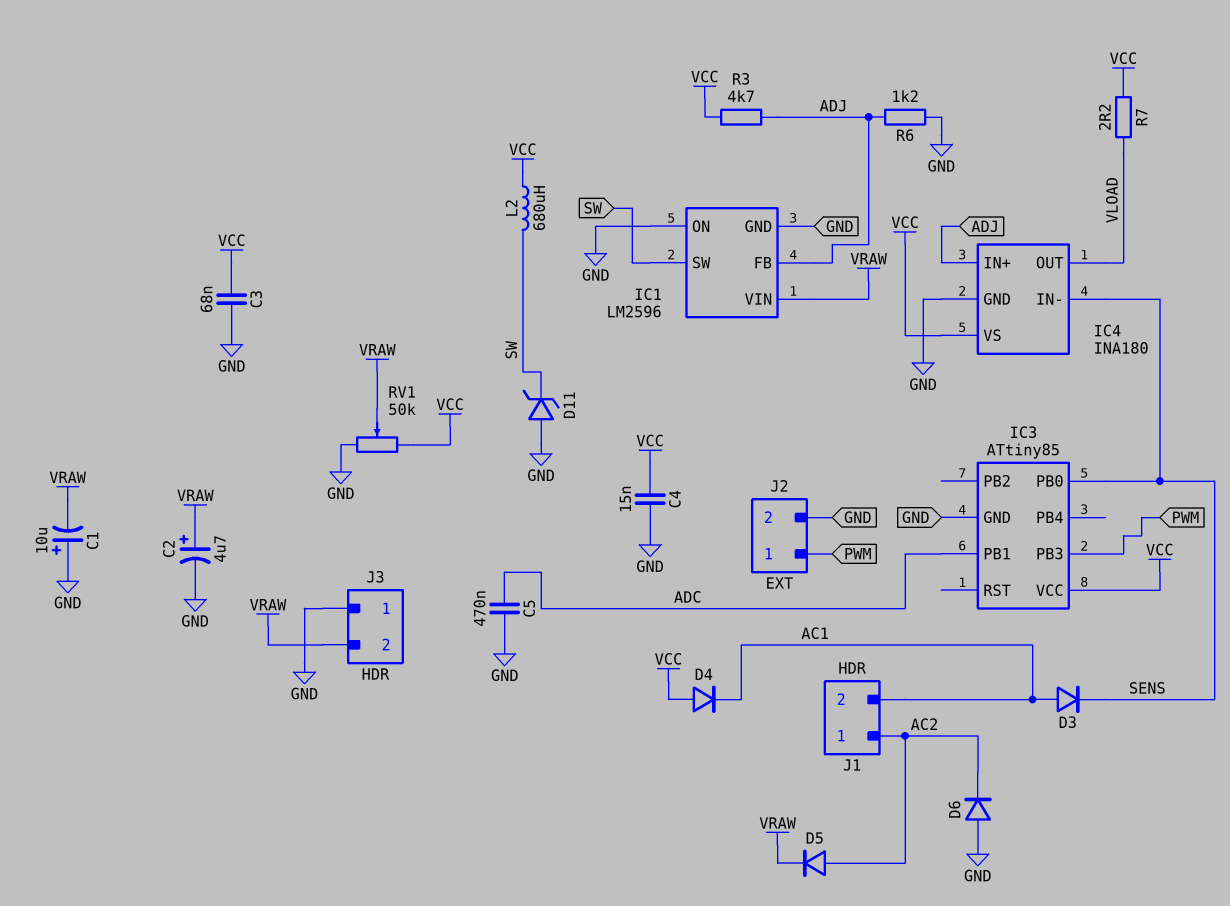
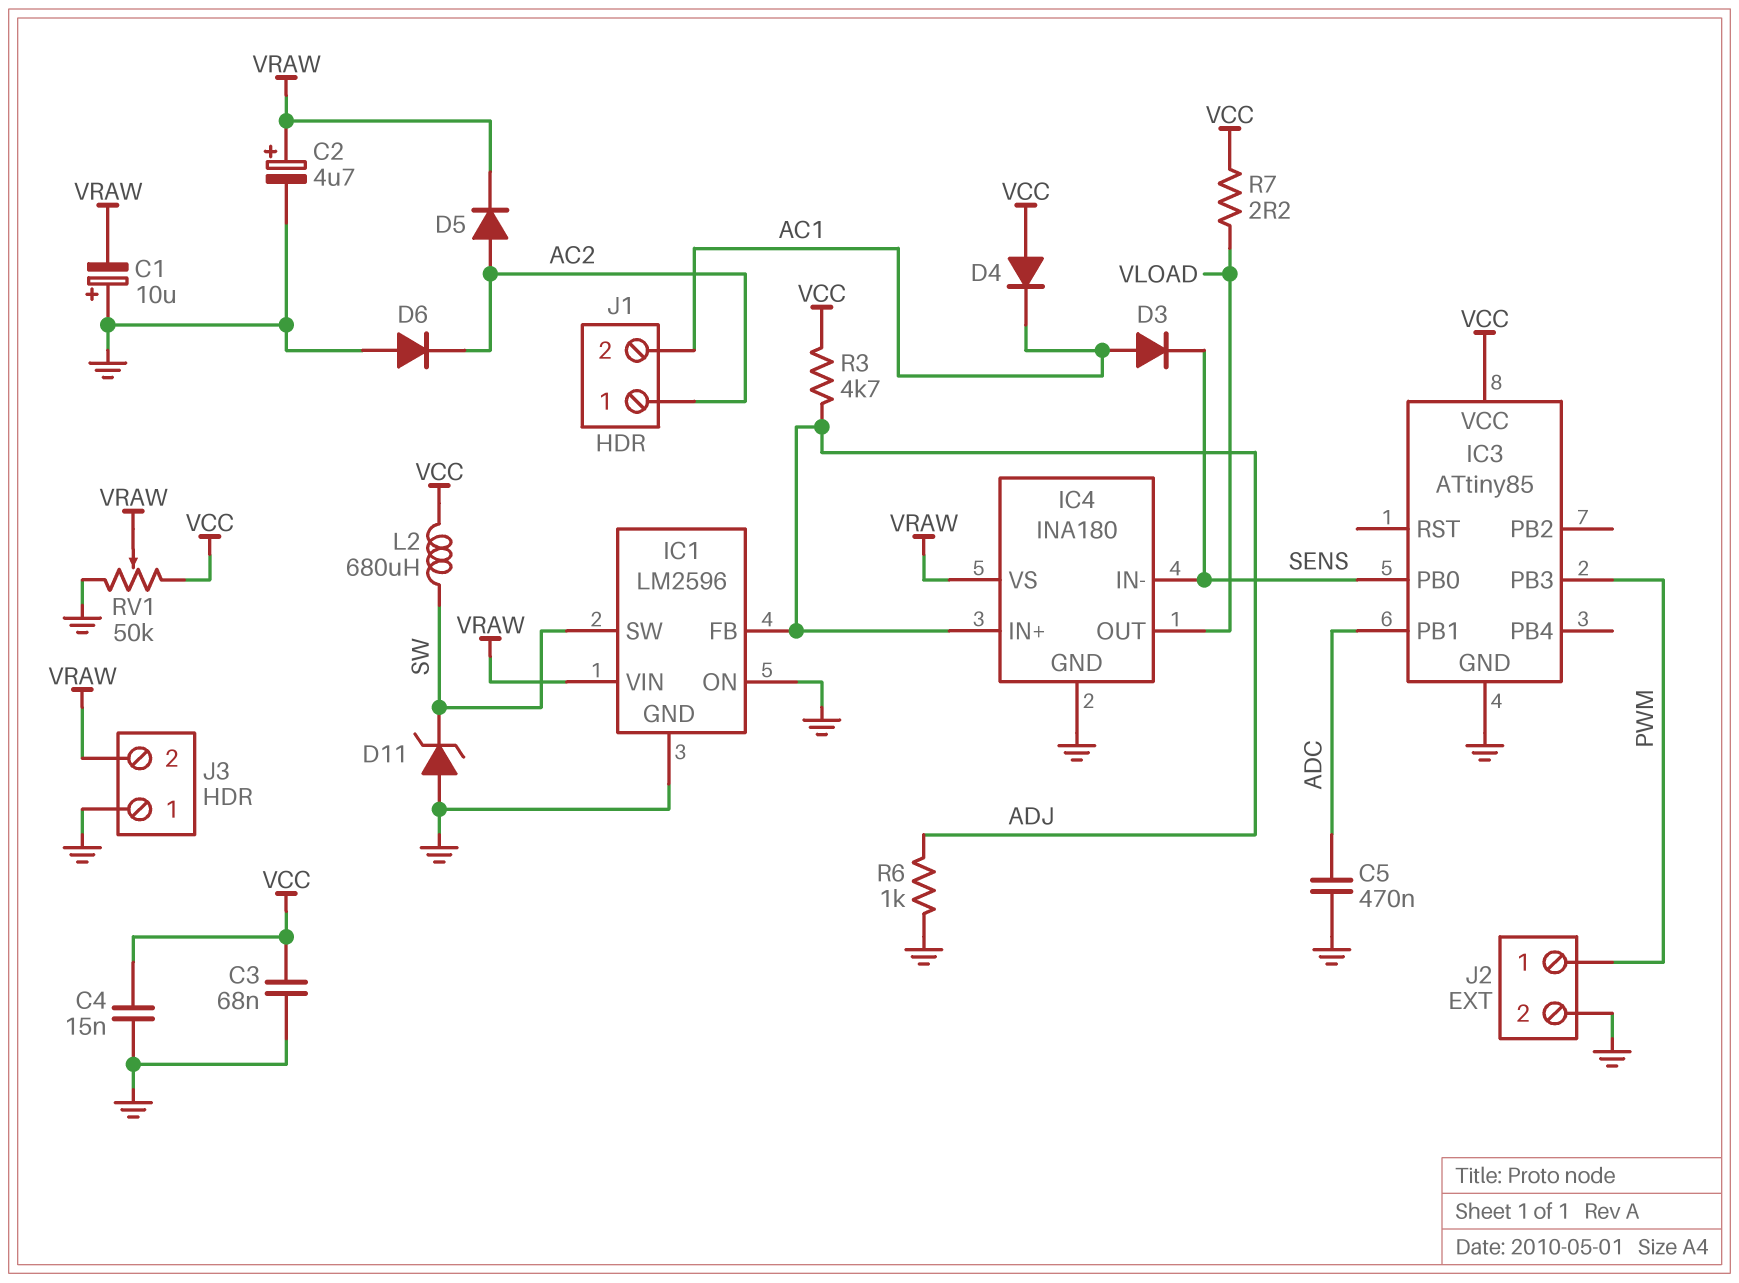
IC4 pin VS: VCC -> VRAW
R6: 1.2k (ADJ, GND) -> 1k (ADJ, GND)

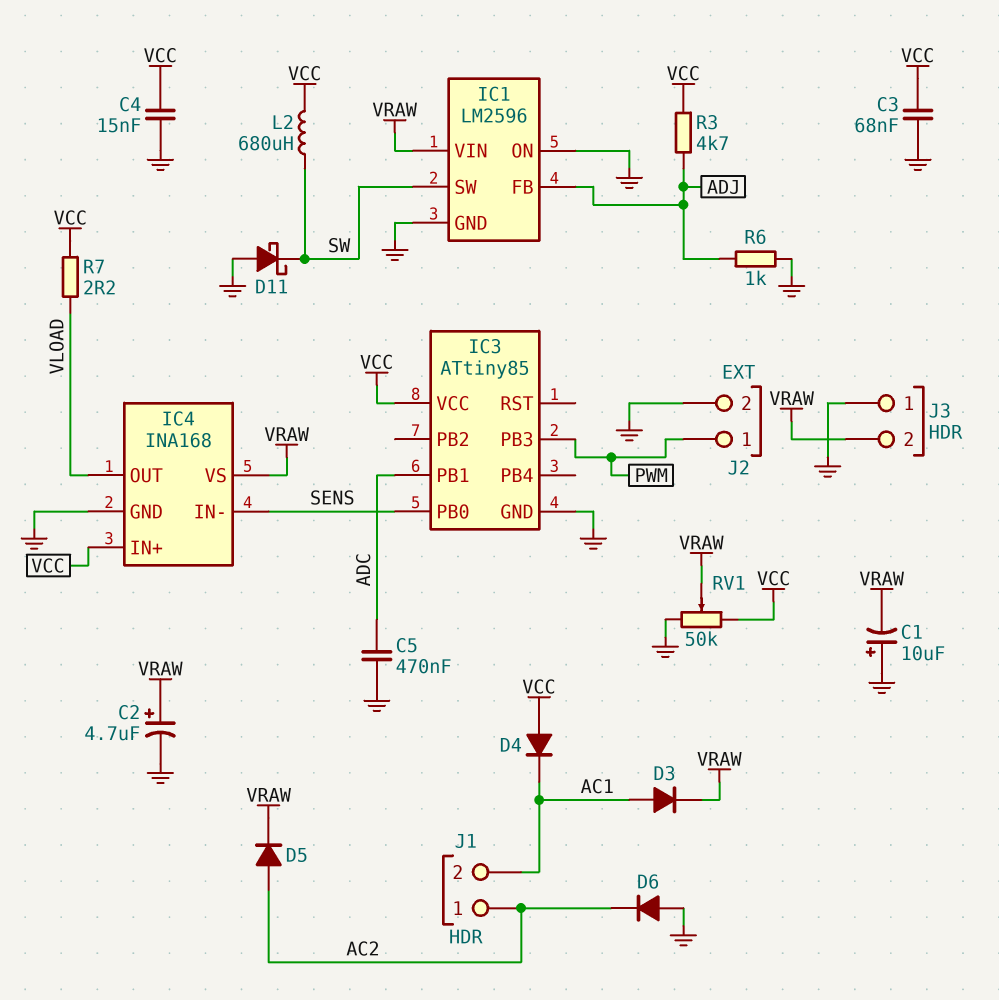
D3: diode (A AC1, K SENS) -> diode (A AC1, K VRAW)
D11: zener (A GND, K SW) -> schottky (A GND, K SW)
IC4: INA180 -> INA168
IC4 pin IN+: ADJ -> VCC

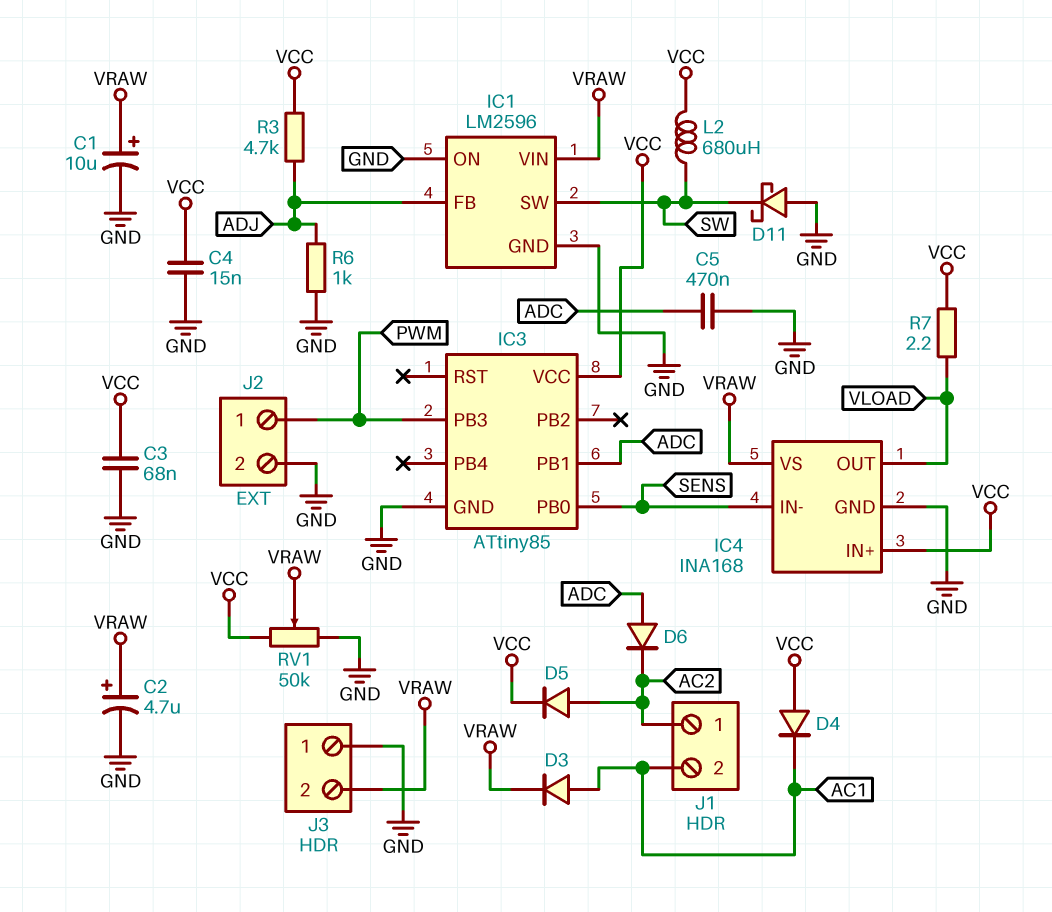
C1: 10uF (plus GND, minus VRAW) -> 10uF (plus VRAW, minus GND)
D5: diode (A AC2, K VRAW) -> diode (A AC2, K VCC)
D6: diode (A GND, K AC2) -> diode (A ADC, K AC2)

